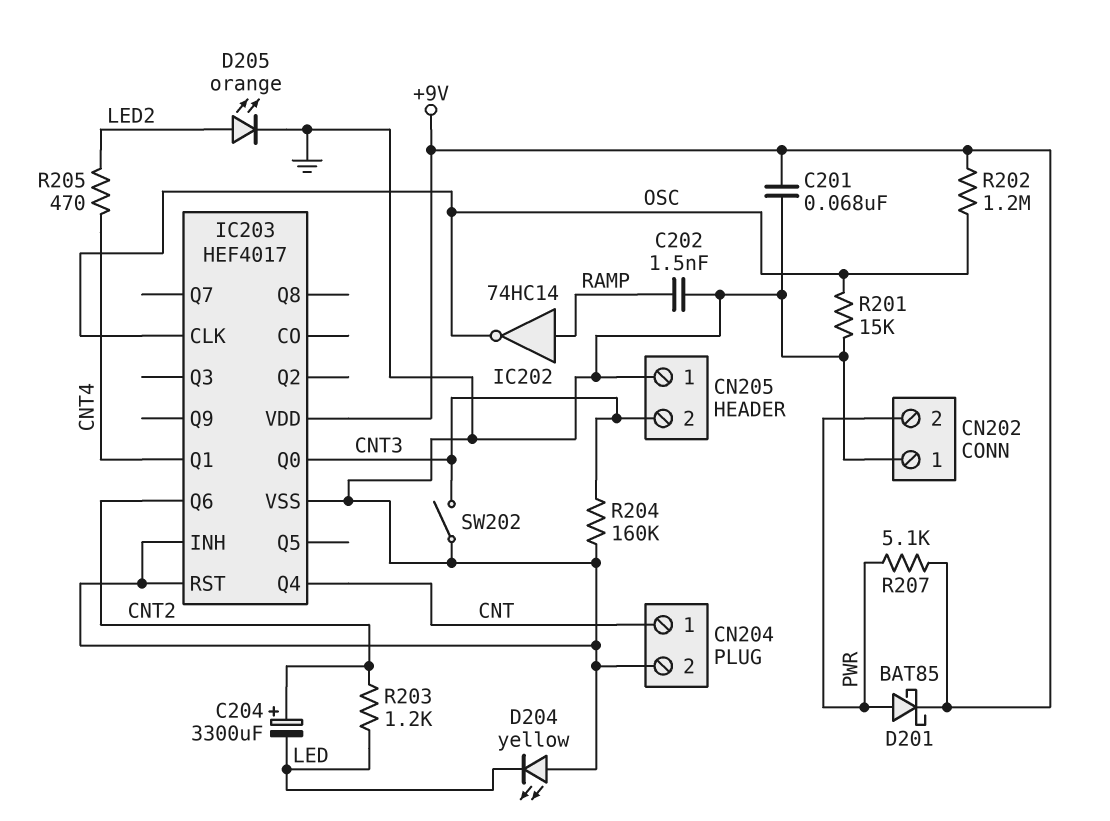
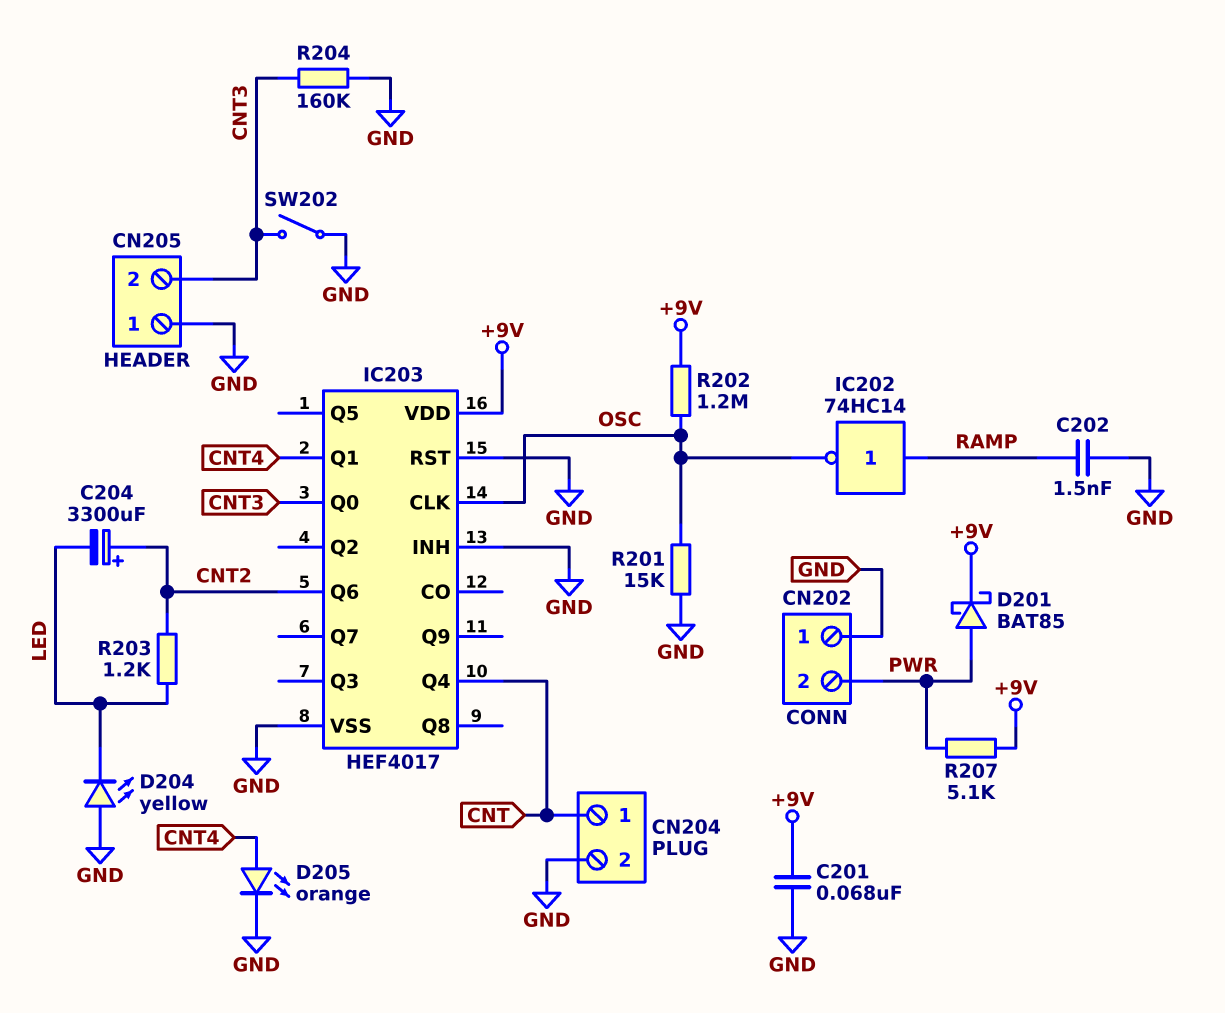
D205: LED orange (A LED2, K GND) -> LED orange (A CNT4, K GND)
R205: 470 (CNT4, LED2) -> none

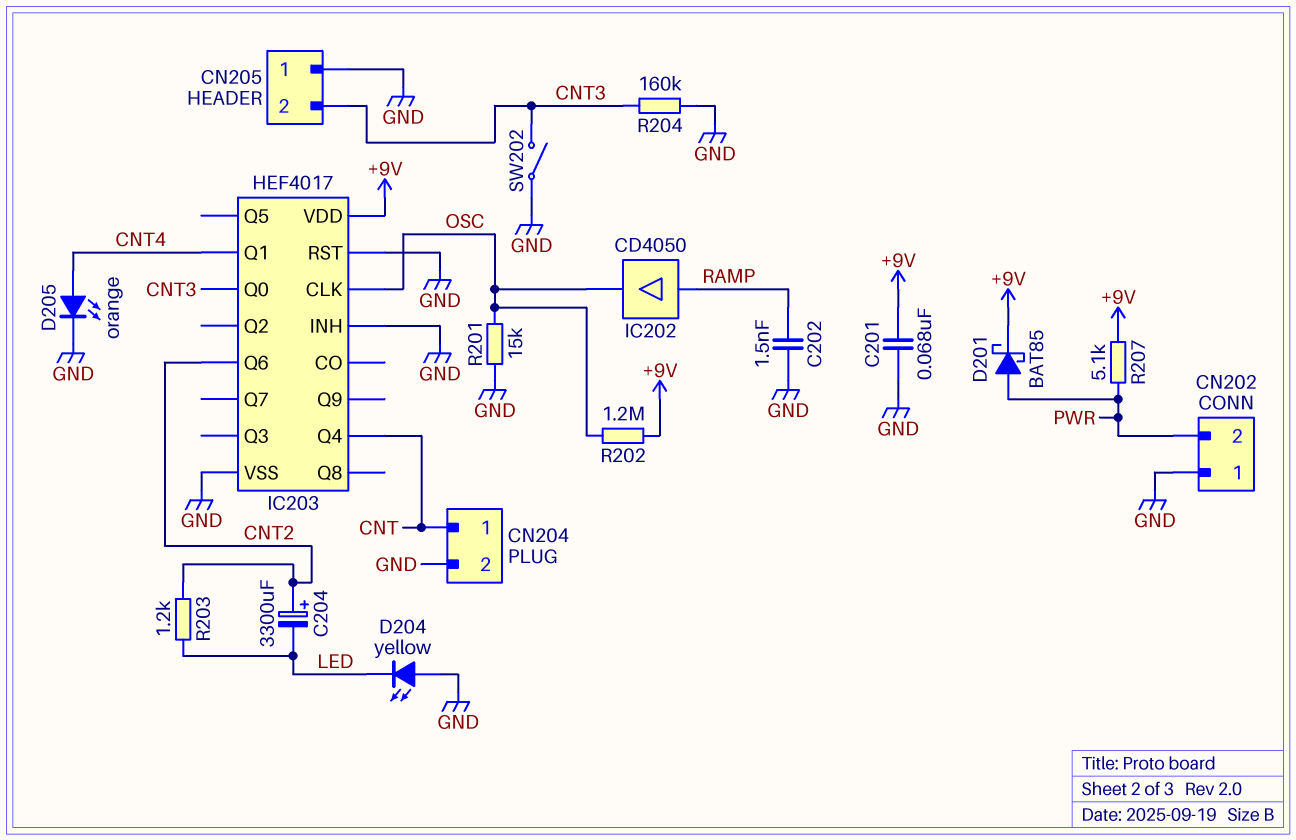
IC202: NOT 74HC14 (in RAMP, out OSC) -> buffer CD4050 (in RAMP, out OSC)

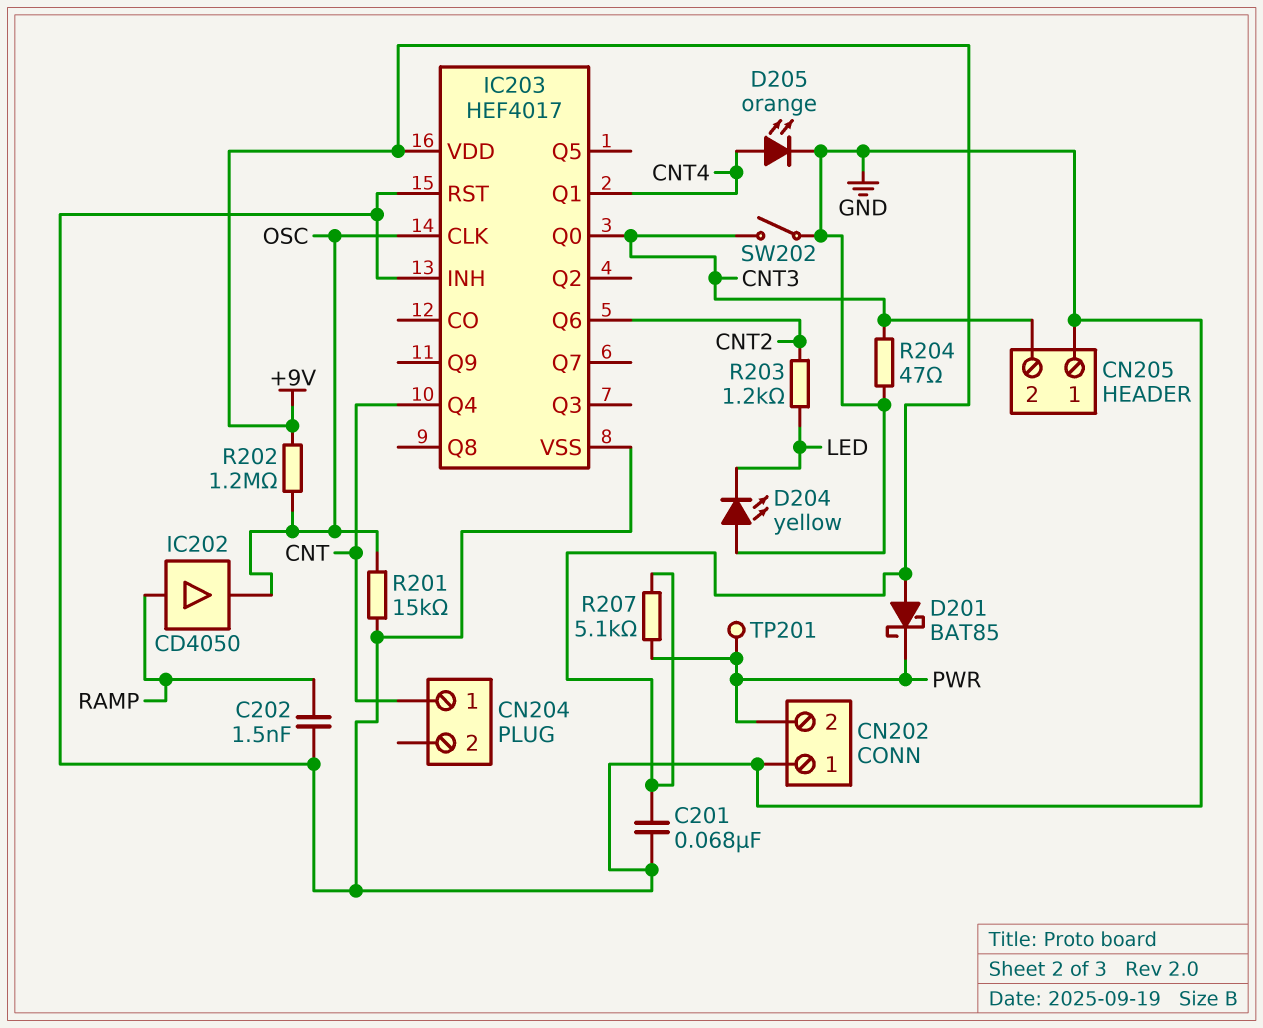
C204: 3300uF (plus CNT2, minus LED) -> none
CN204 pin 2: GND -> none
D201: schottky BAT85 (A PWR, K +9V) -> schottky BAT85 (A +9V, K PWR)
R204: 160k (CNT3, GND) -> 47 (CNT3, GND)
TP201: none -> test point (PWR)

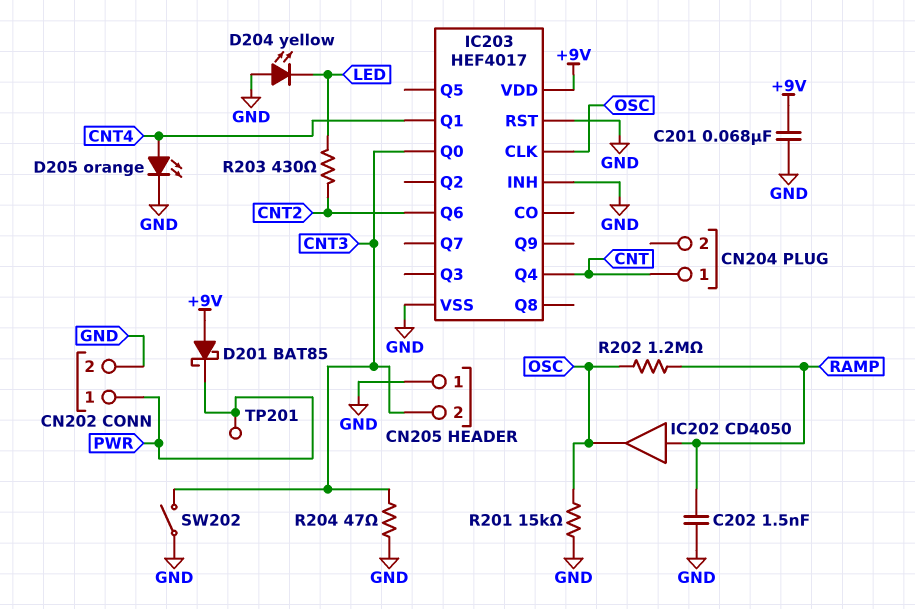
CN202 pin 1: GND -> PWR
CN202 pin 2: PWR -> GND
R202: 1.2M (+9V, OSC) -> 1.2M (OSC, RAMP)
R203: 1.2k (CNT2, LED) -> 430 (CNT2, LED)
R207: 5.1k (+9V, PWR) -> none

